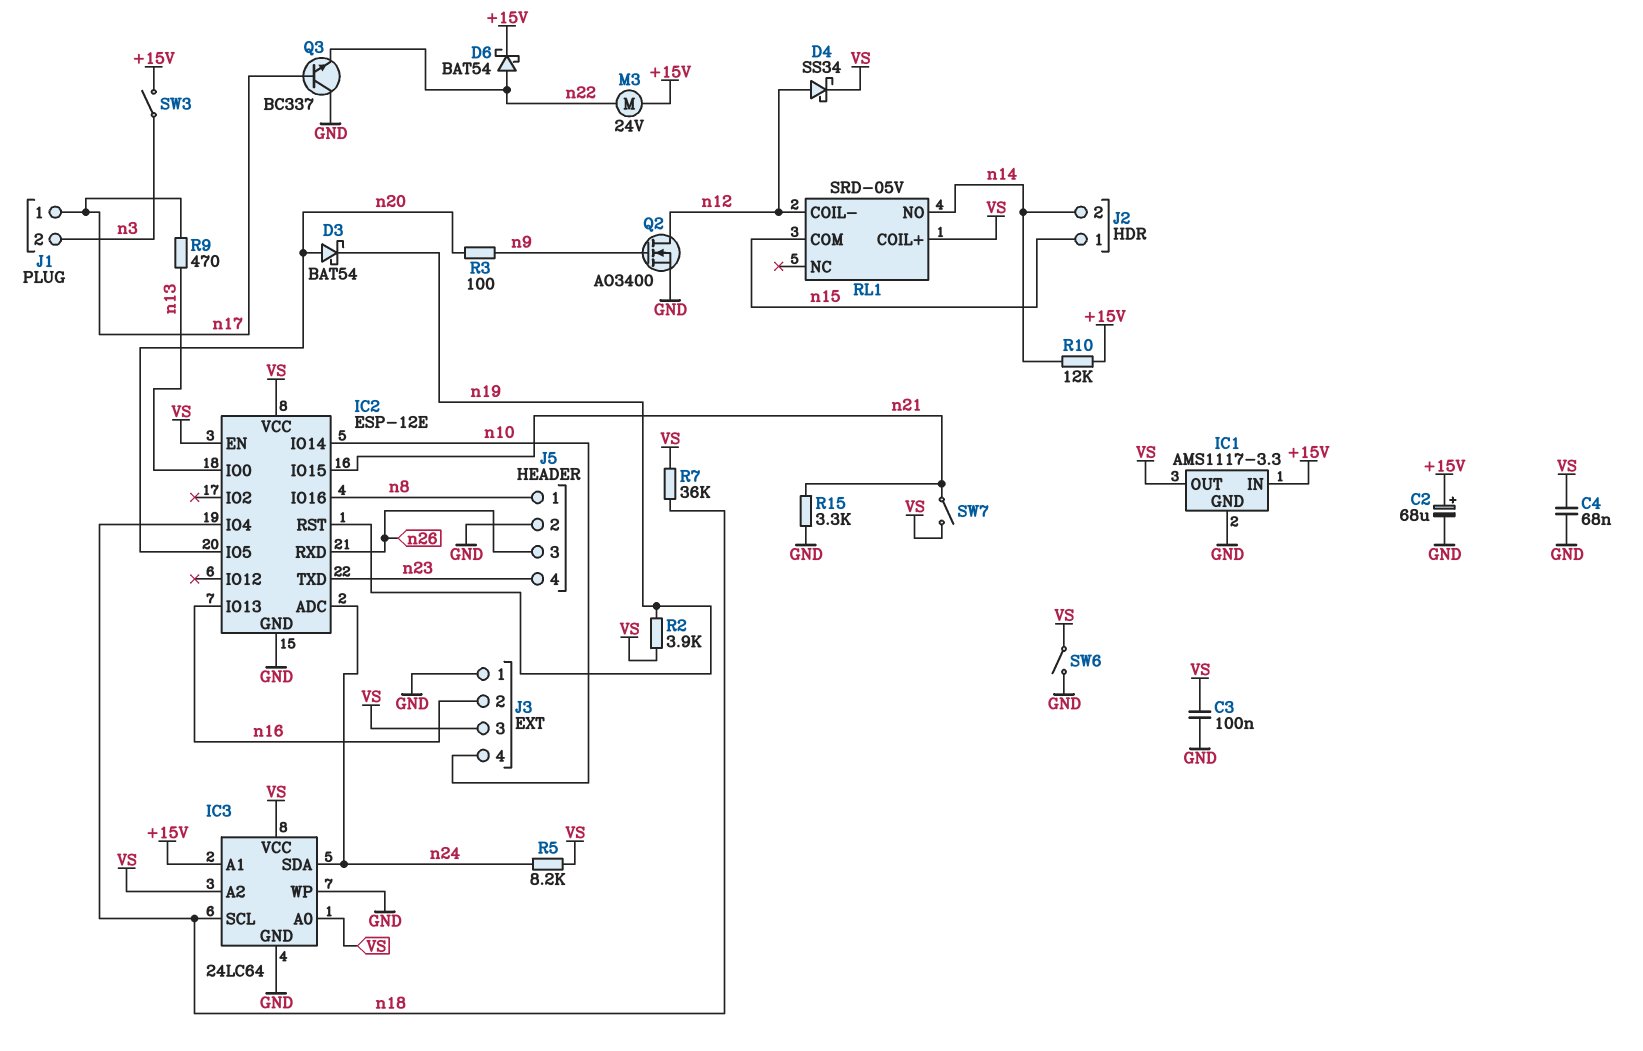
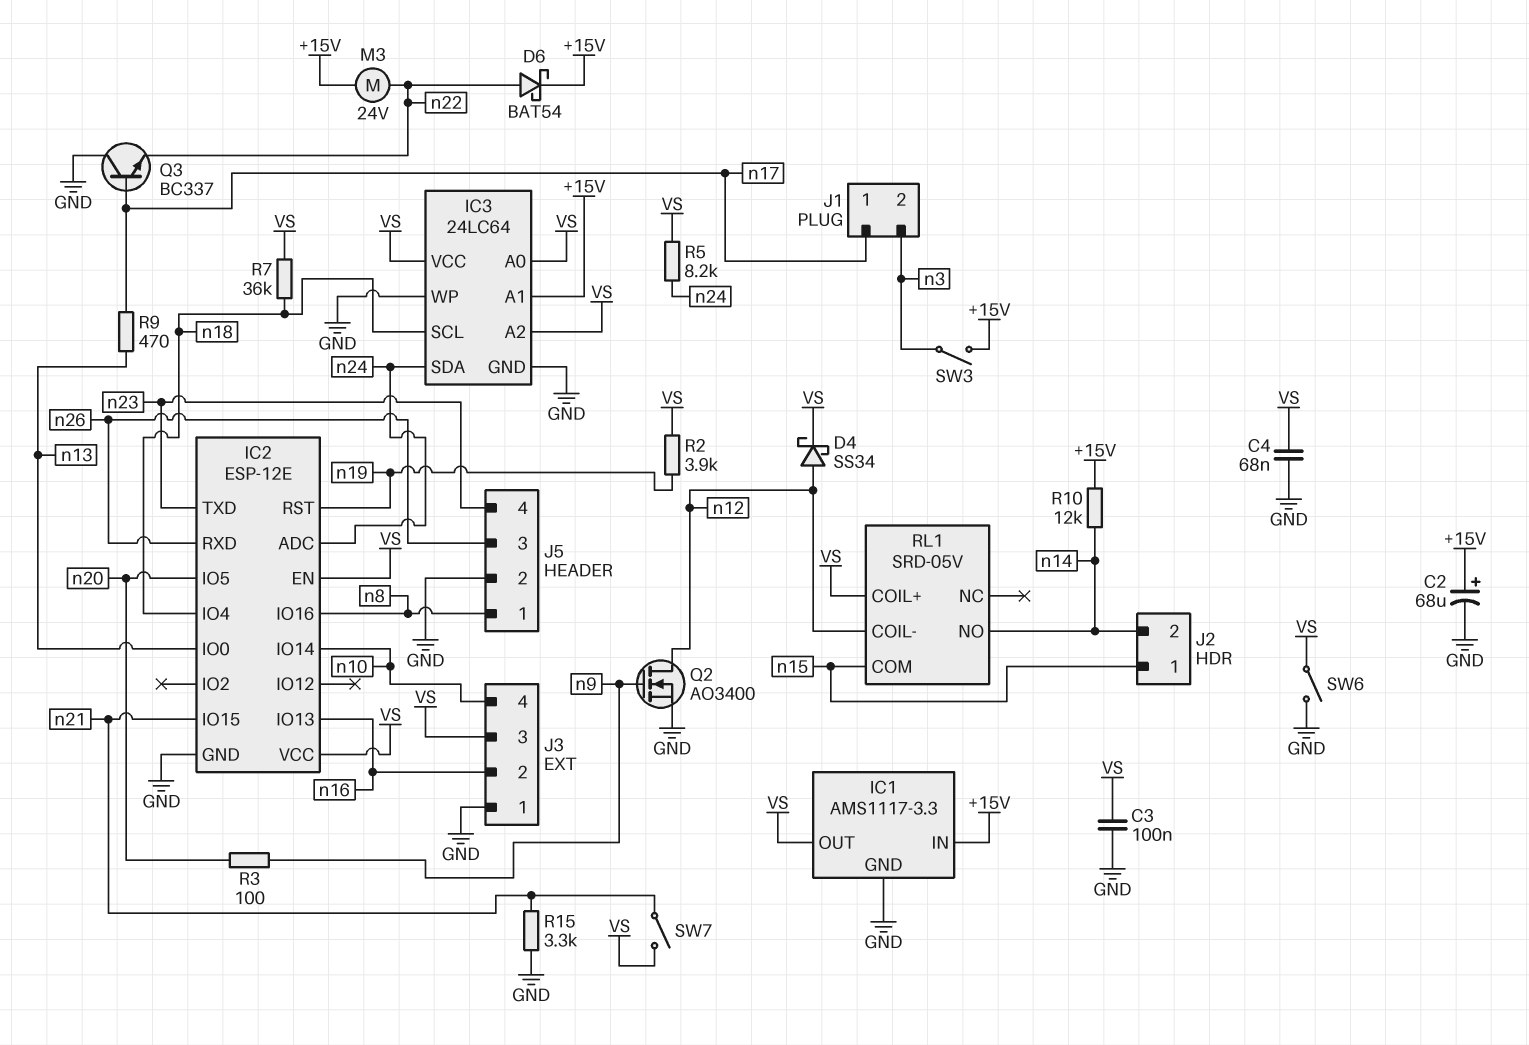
D3: schottky BAT54 (A n20, K n19) -> none

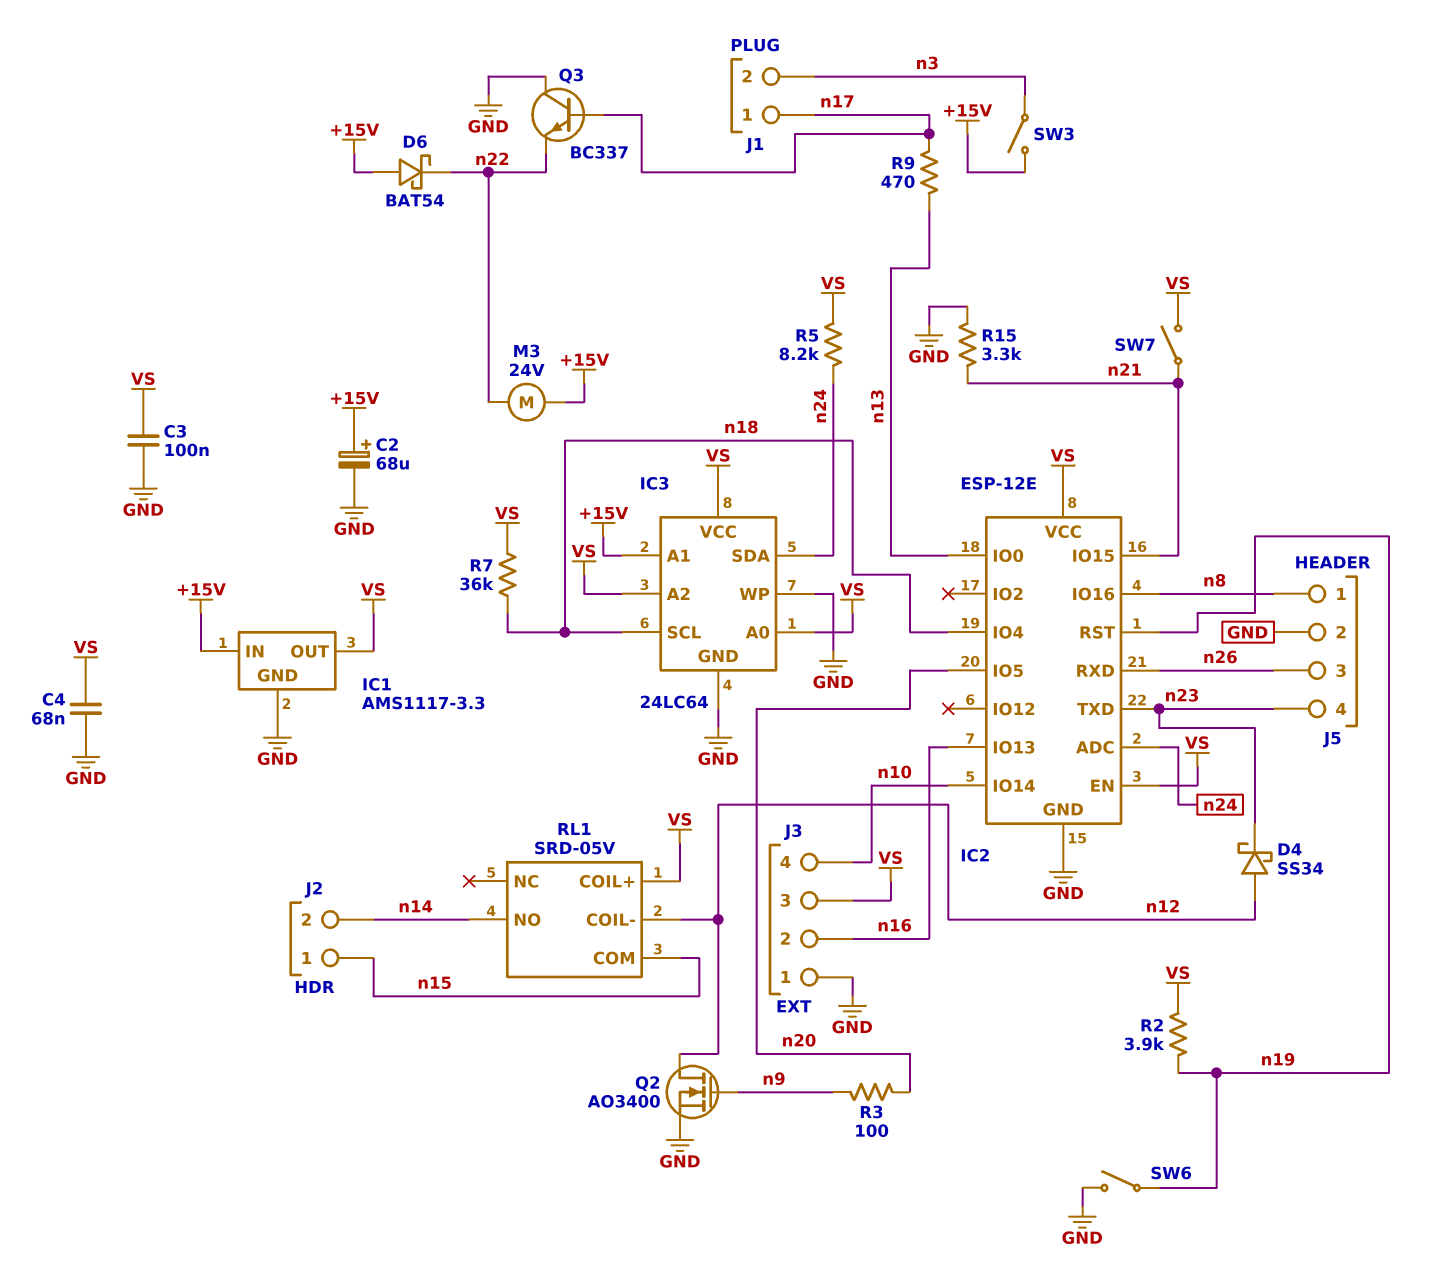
D4: schottky SS34 (A n12, K VS) -> schottky SS34 (A n12, K n23)
D6: schottky BAT54 (A n22, K +15V) -> schottky BAT54 (A +15V, K n22)
R10: 12k (+15V, n14) -> none
SW6: switch (GND, VS) -> switch (GND, n19)

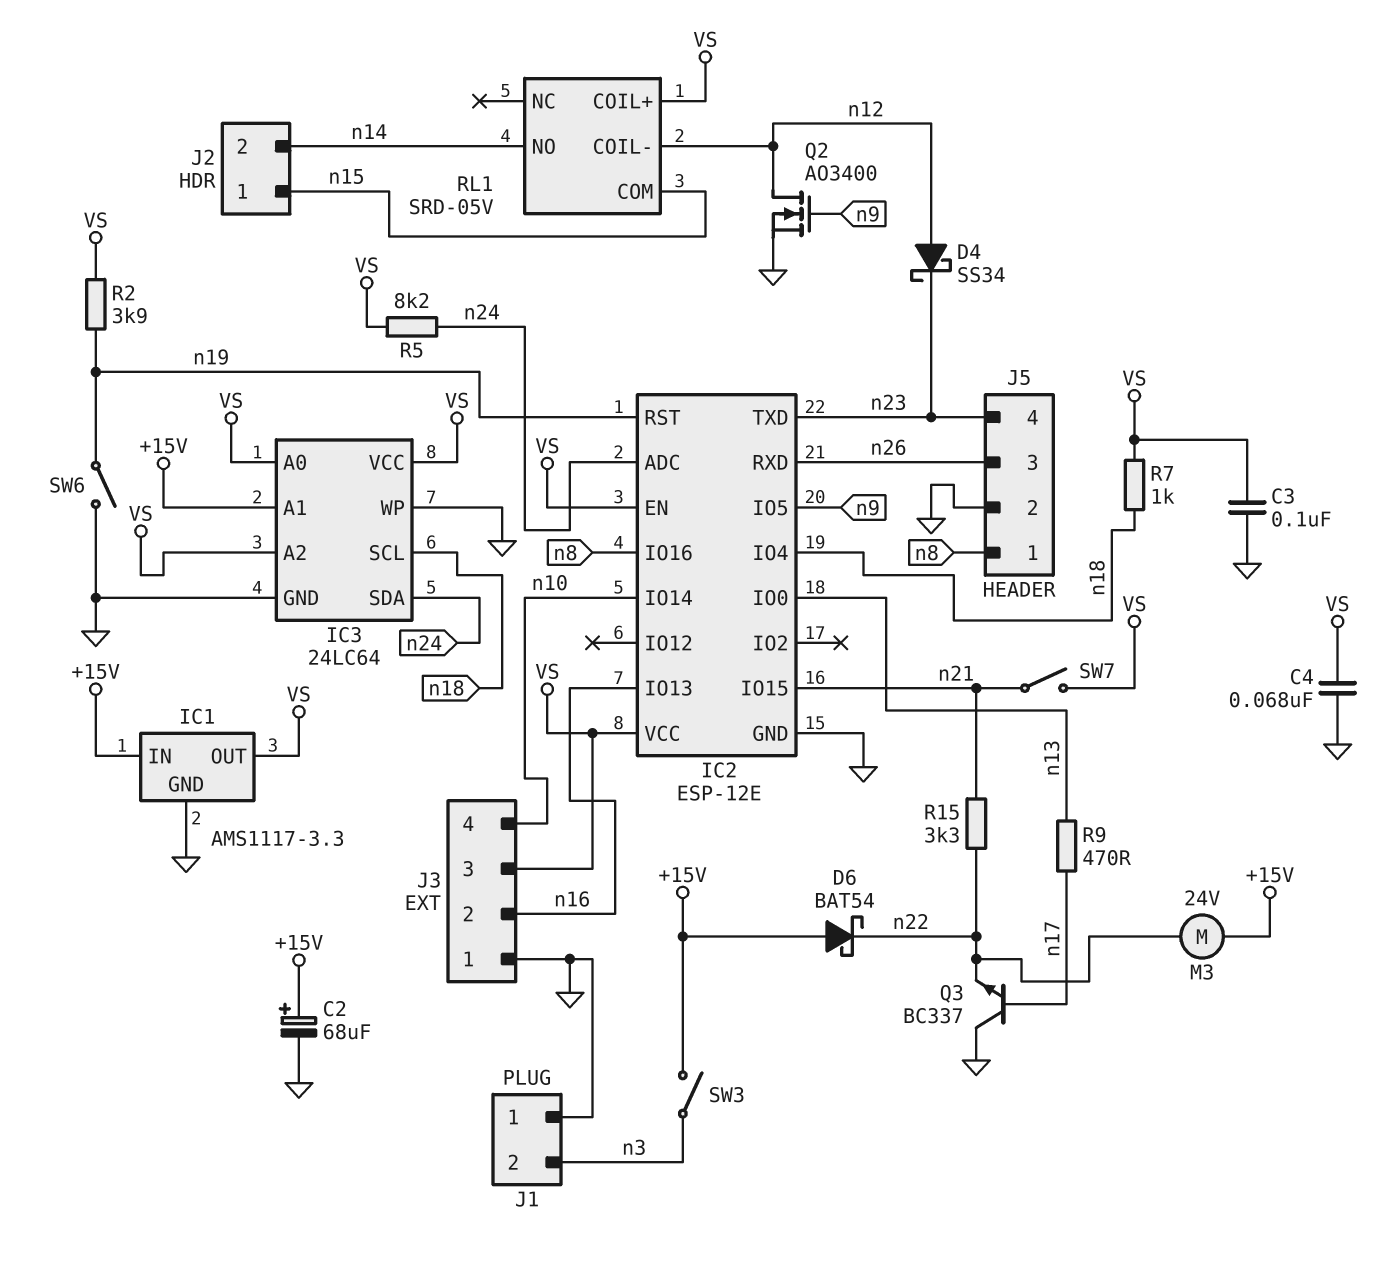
IC2 pin IO5: n20 -> n9
J1 pin 1: n17 -> GND
R3: 100 (n9, n20) -> none
R7: 36k (VS, n18) -> 1k (VS, n18)
R15: 3.3k (GND, n21) -> 3.3k (n21, n22)

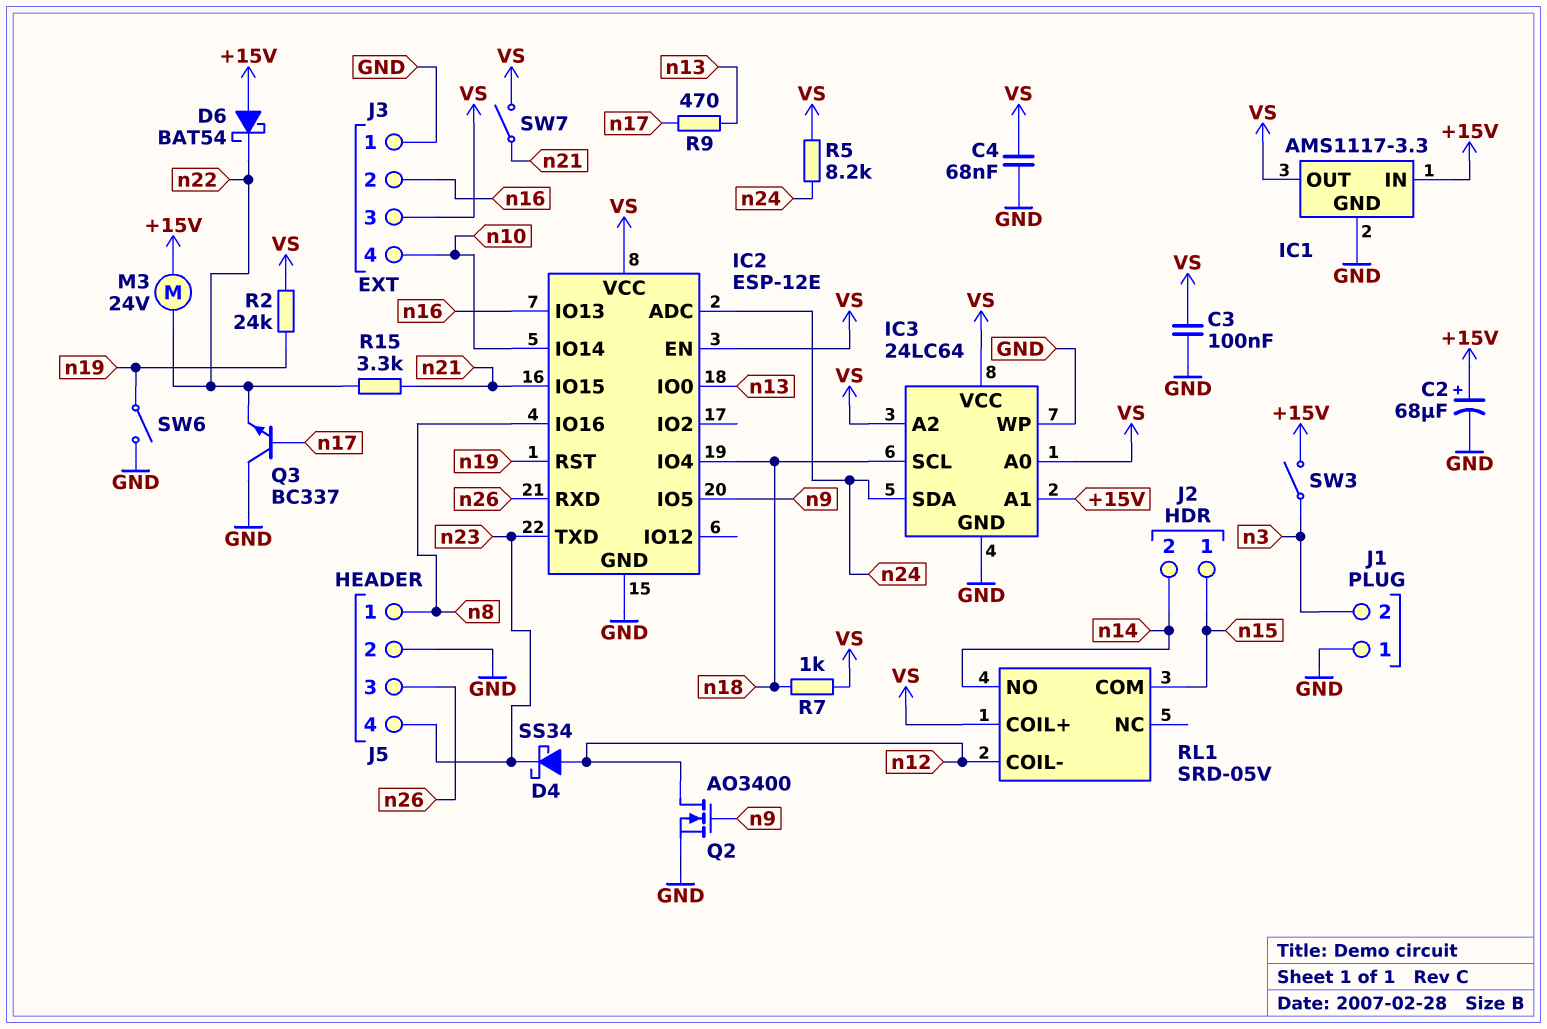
R2: 3.9k (VS, n19) -> 24k (VS, n19)

